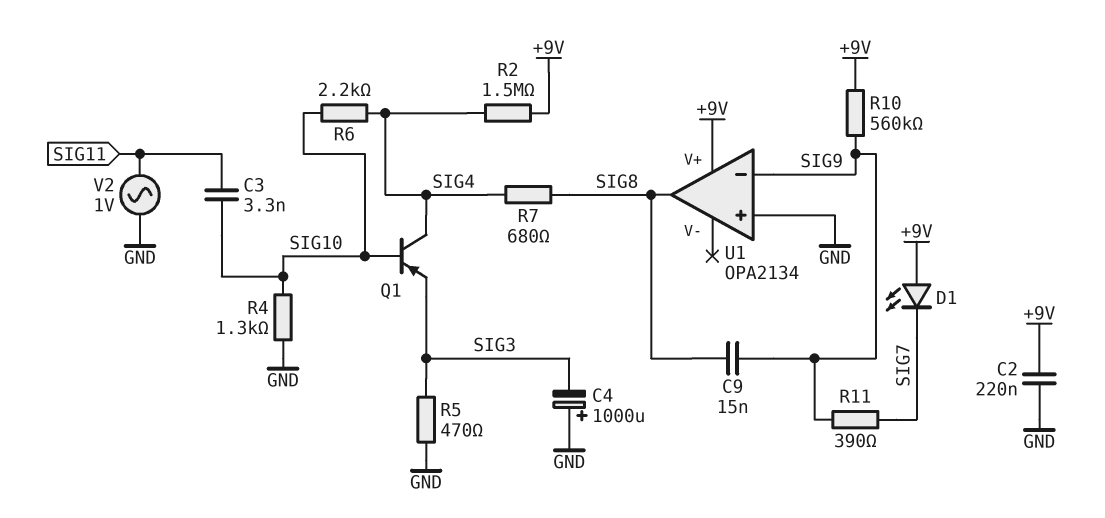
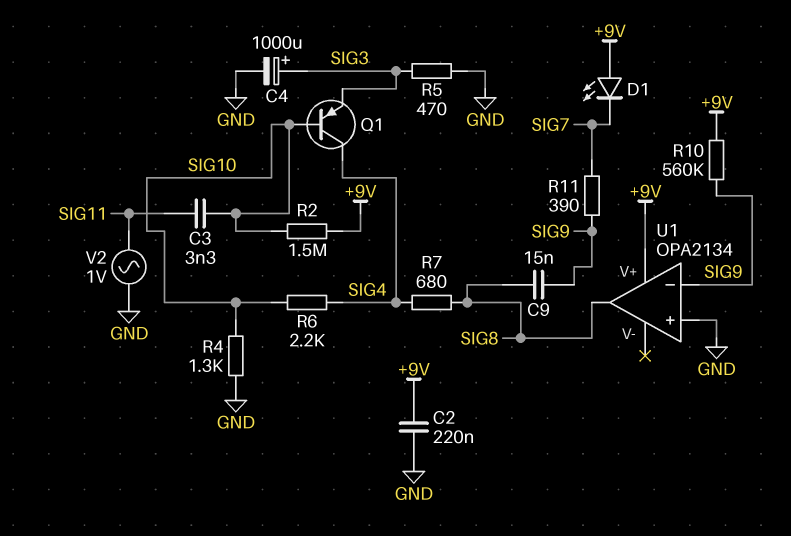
C4: 1000uF (plus GND, minus SIG3) -> 1000uF (plus SIG3, minus GND)
R2: 1.5M (+9V, SIG4) -> 1.5M (+9V, SIG10)

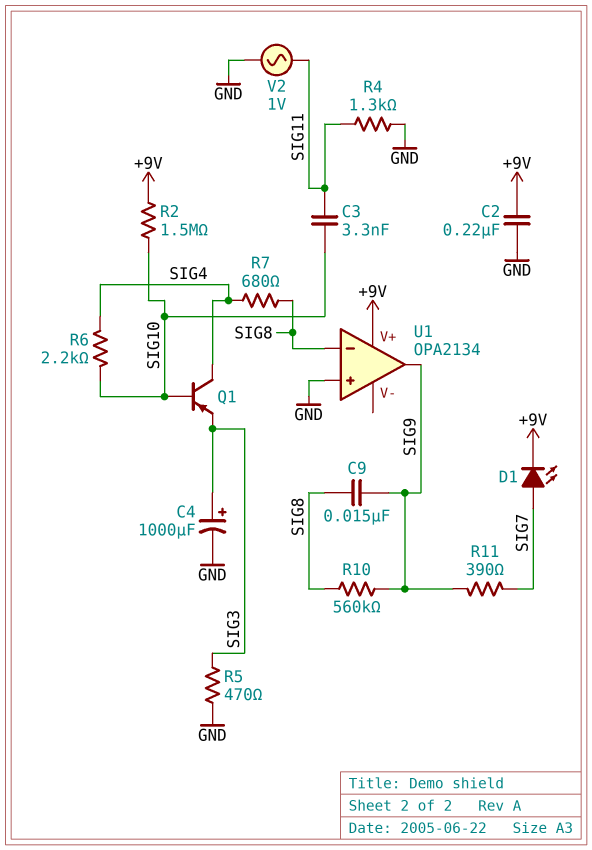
D1: LED (A +9V, K SIG7) -> LED (A SIG7, K +9V)
R4: 1.3k (GND, SIG10) -> 1.3k (GND, SIG11)
R10: 560k (+9V, SIG9) -> 560k (SIG8, SIG9)
U1 pin in-: SIG9 -> SIG8
U1 pin out: SIG8 -> SIG9

